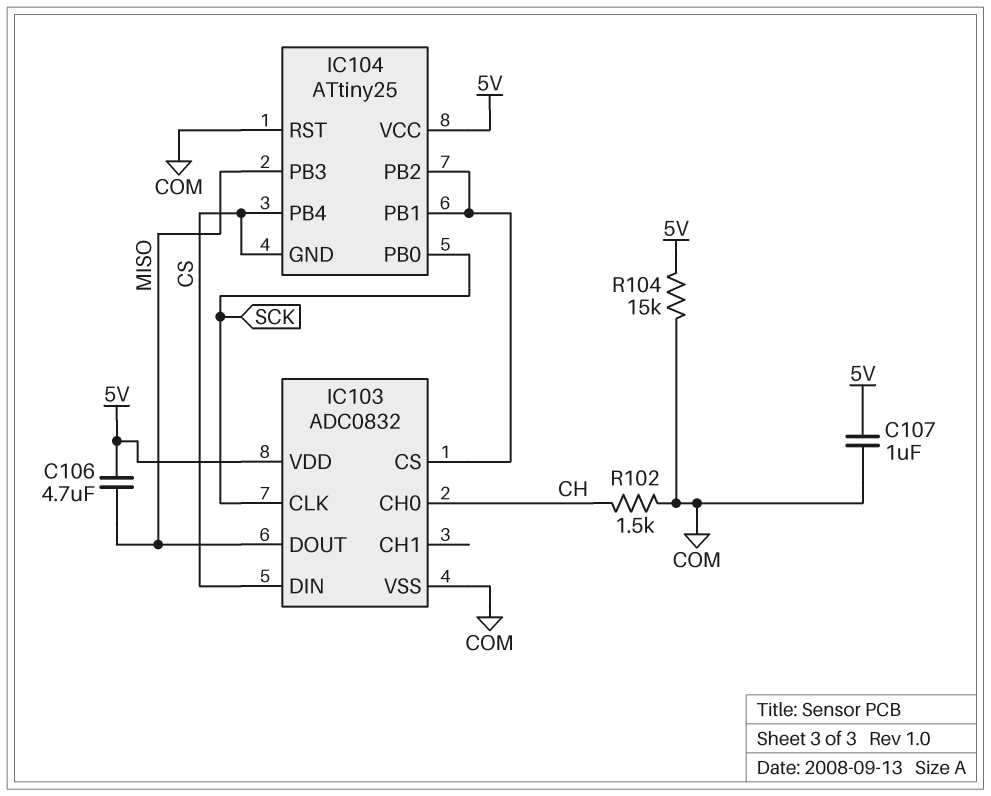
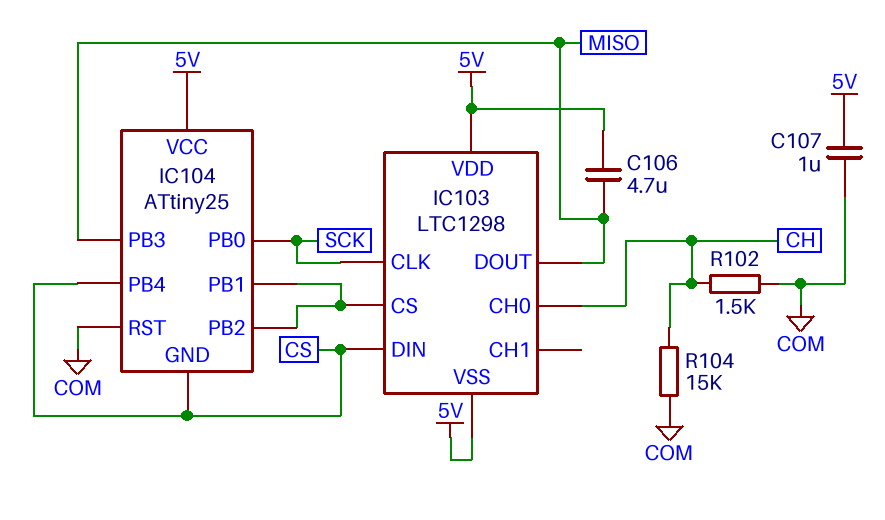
IC103: ADC0832 -> LTC1298
IC103 pin VSS: COM -> 5V
R104: 15k (5V, COM) -> 15k (CH, COM)

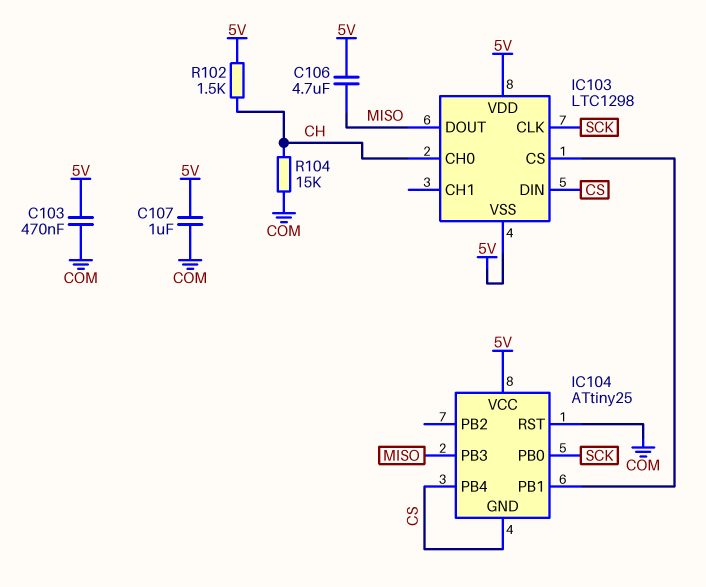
C103: none -> 470nF (5V, COM)
IC104 pin PB2: IC103/CS -> none
R102: 1.5k (CH, COM) -> 1.5k (5V, CH)

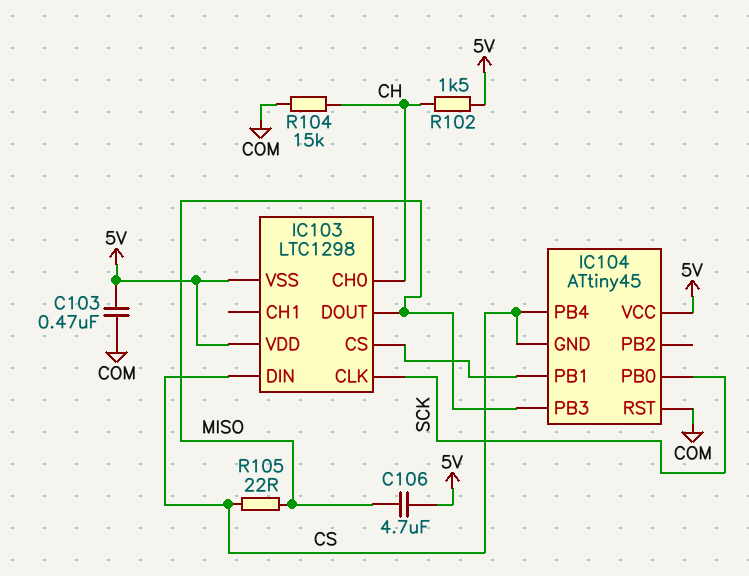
C107: 1uF (5V, COM) -> none
IC104: ATtiny25 -> ATtiny45
R105: none -> 22 (CS, MISO)

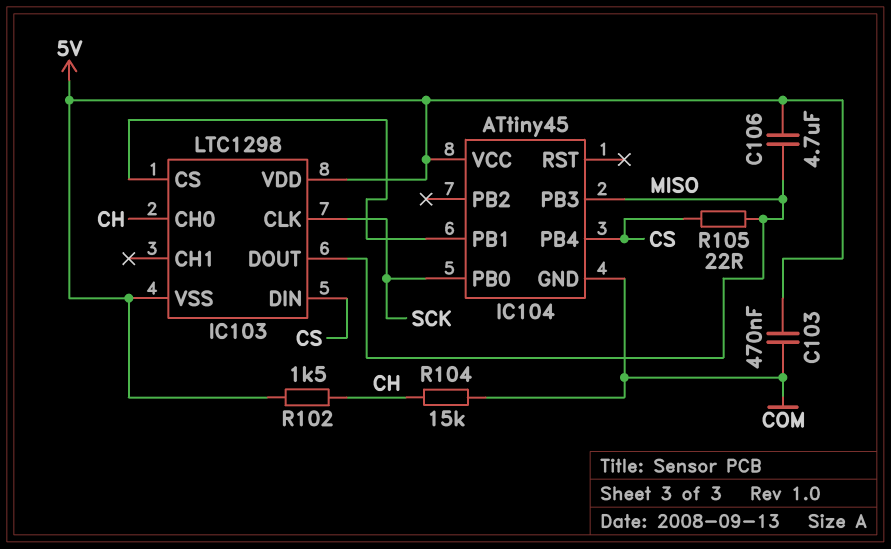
IC104 pin GND: CS -> COM
IC104 pin RST: COM -> none

